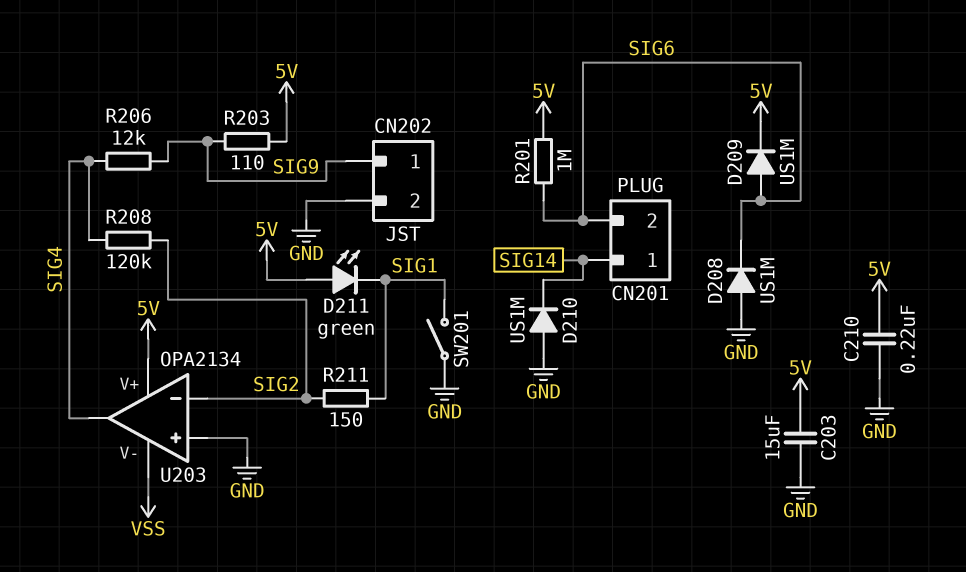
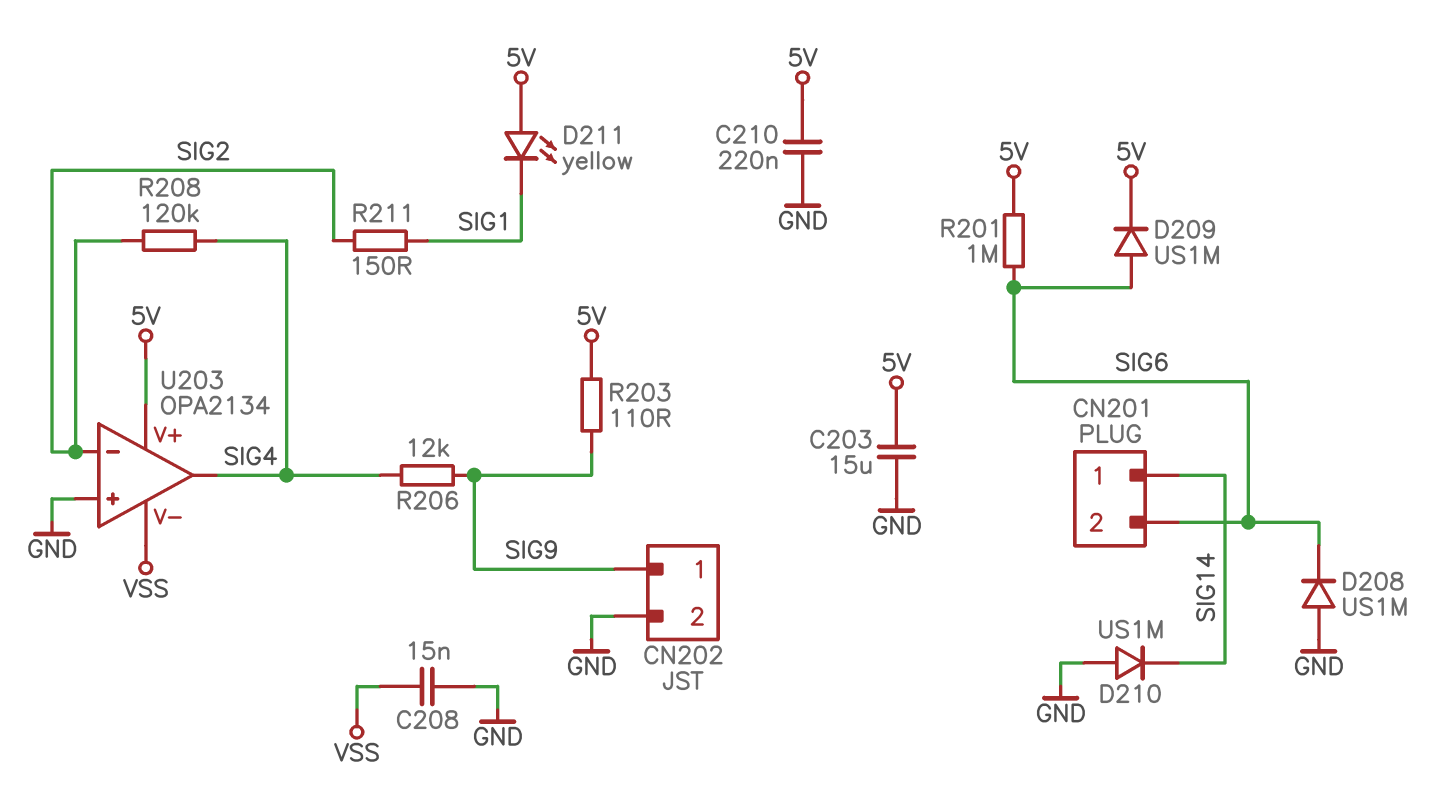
C208: none -> 15nF (GND, VSS)
D211: LED green (A 5V, K SIG1) -> LED yellow (A 5V, K SIG1)
SW201: switch (GND, SIG1) -> none

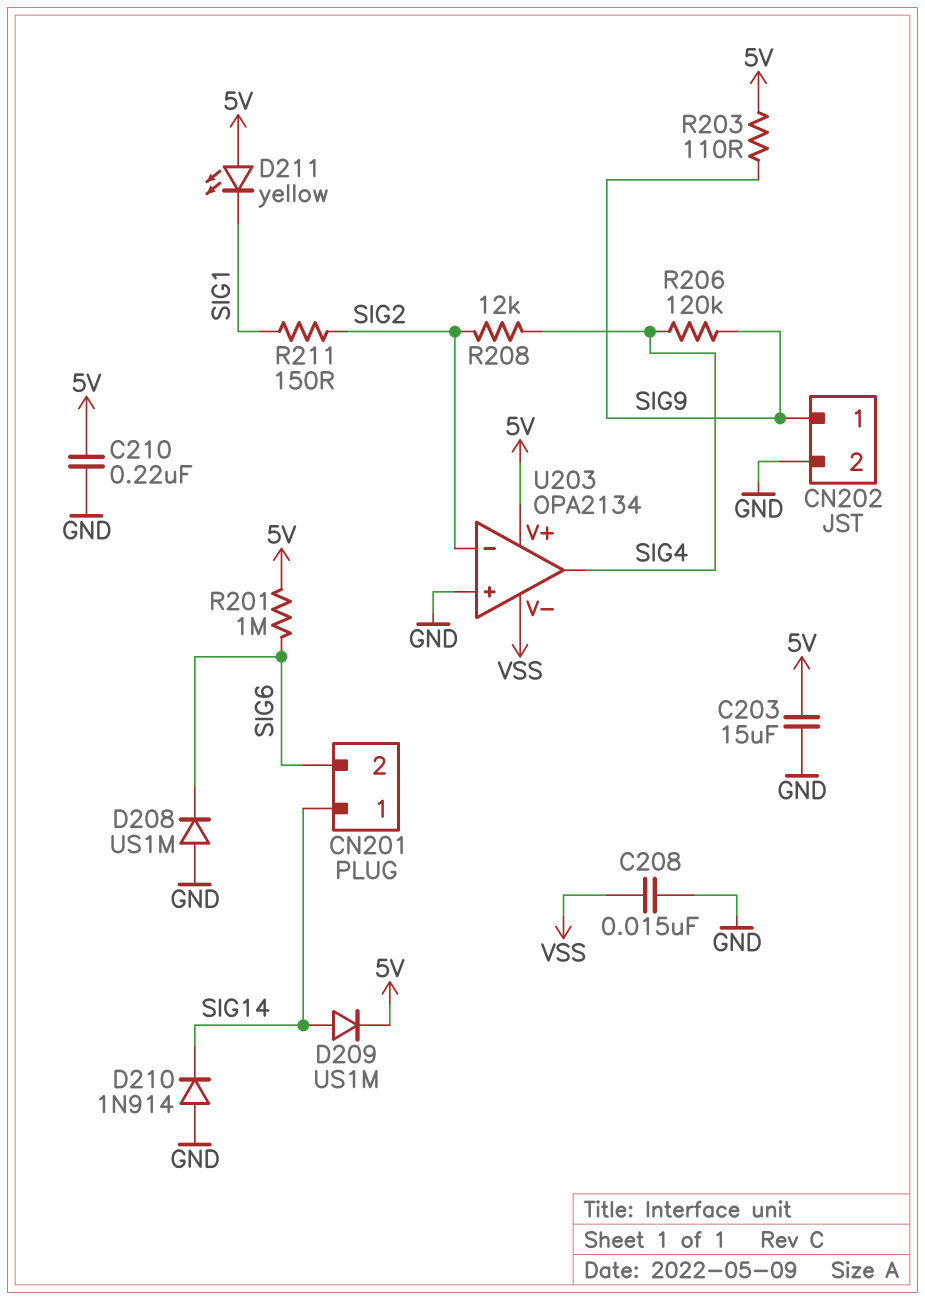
D209: diode US1M (A SIG6, K 5V) -> diode US1M (A SIG14, K 5V)
D210: diode US1M (A GND, K SIG14) -> diode 1N914 (A GND, K SIG14)
R206: 12k (SIG4, SIG9) -> 120k (SIG4, SIG9)
R208: 120k (SIG2, SIG4) -> 12k (SIG2, SIG4)

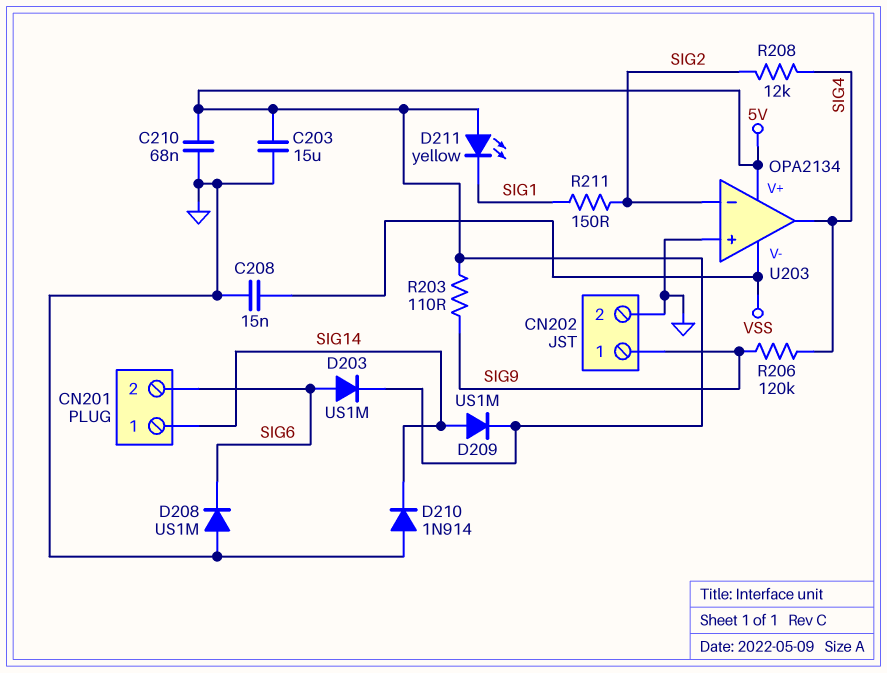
C210: 220nF (5V, GND) -> 68nF (5V, GND)
D203: none -> diode US1M (A SIG6, K 5V)
R201: 1M (5V, SIG6) -> none

